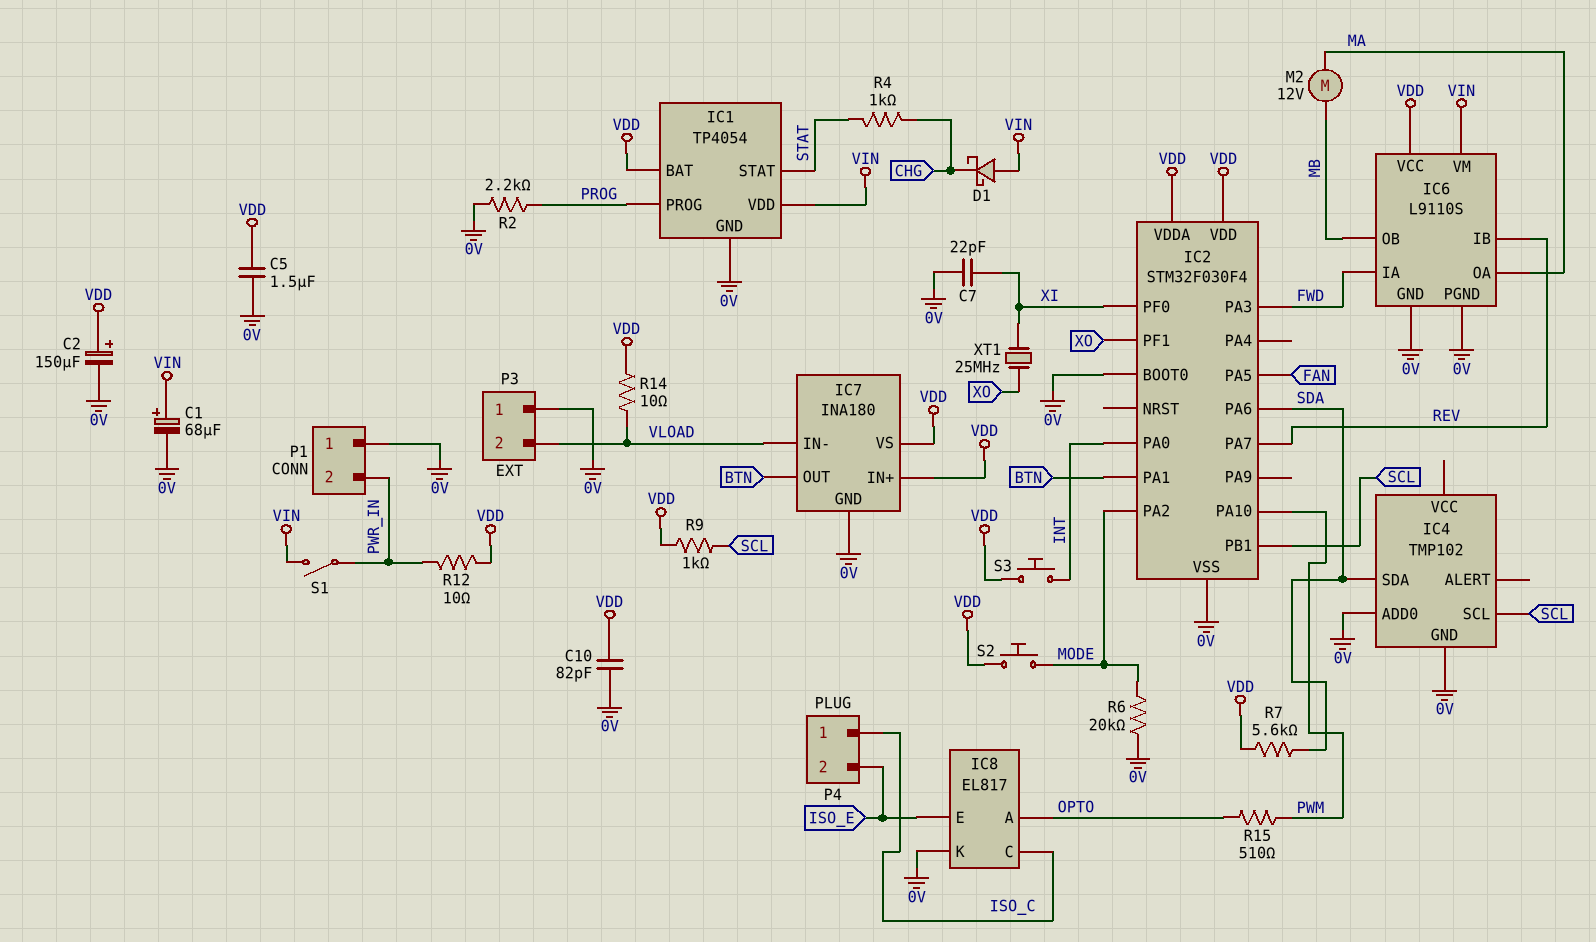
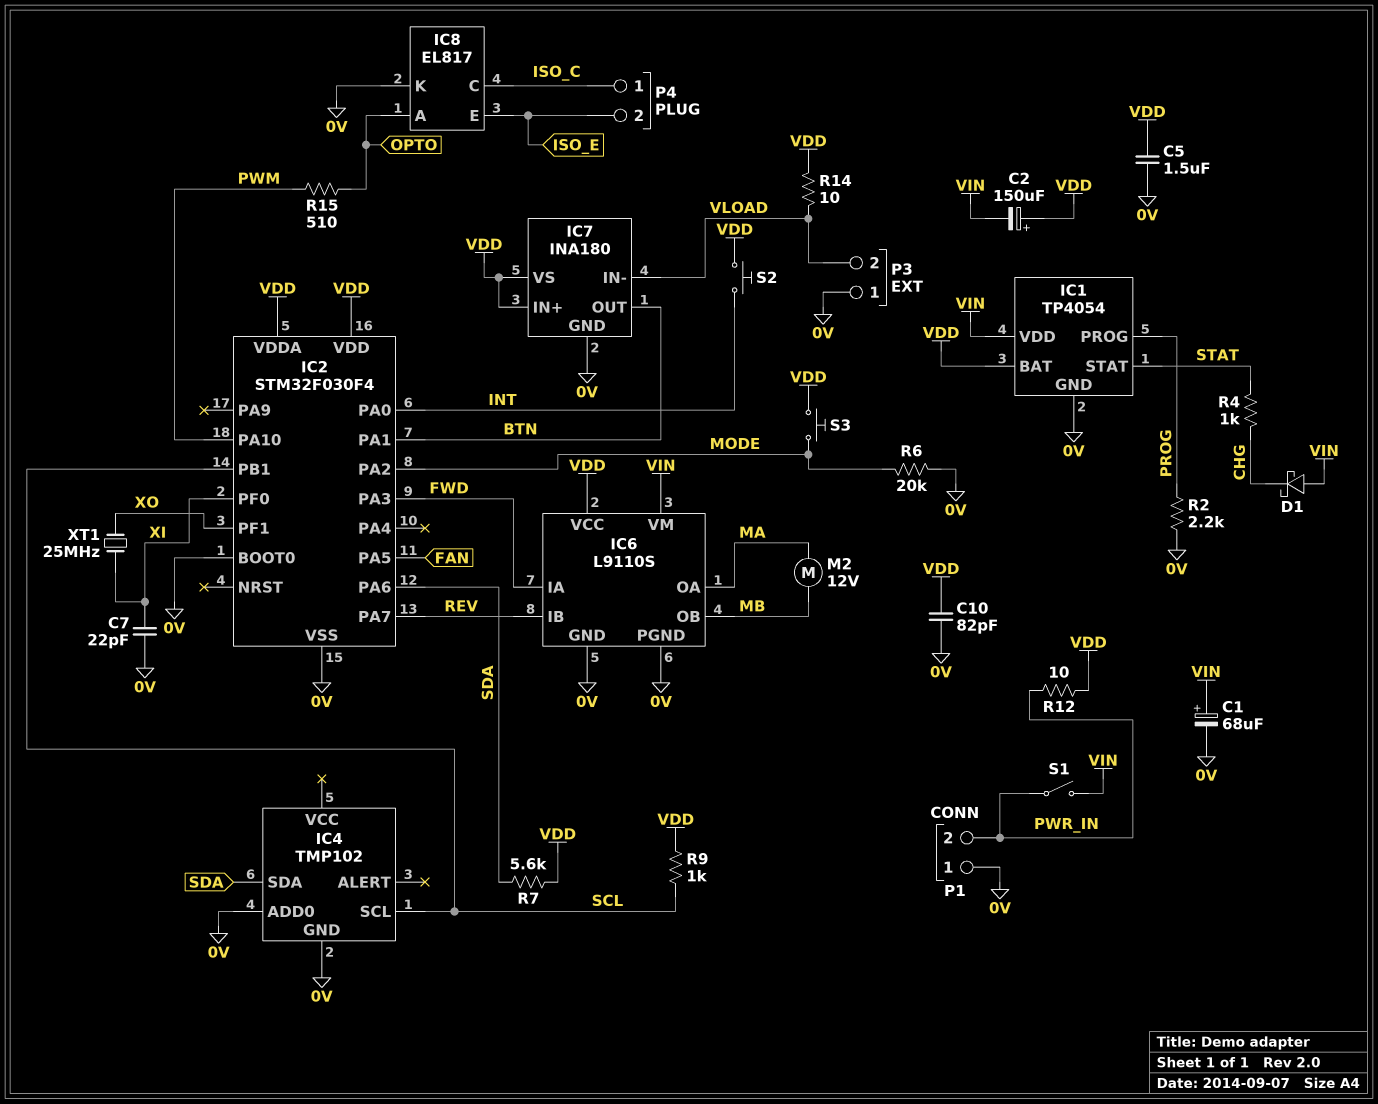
C2: 150uF (plus VDD, minus 0V) -> 150uF (plus VDD, minus VIN)
S2: button (MODE, VDD) -> button (INT, VDD)
S3: button (INT, VDD) -> button (MODE, VDD)

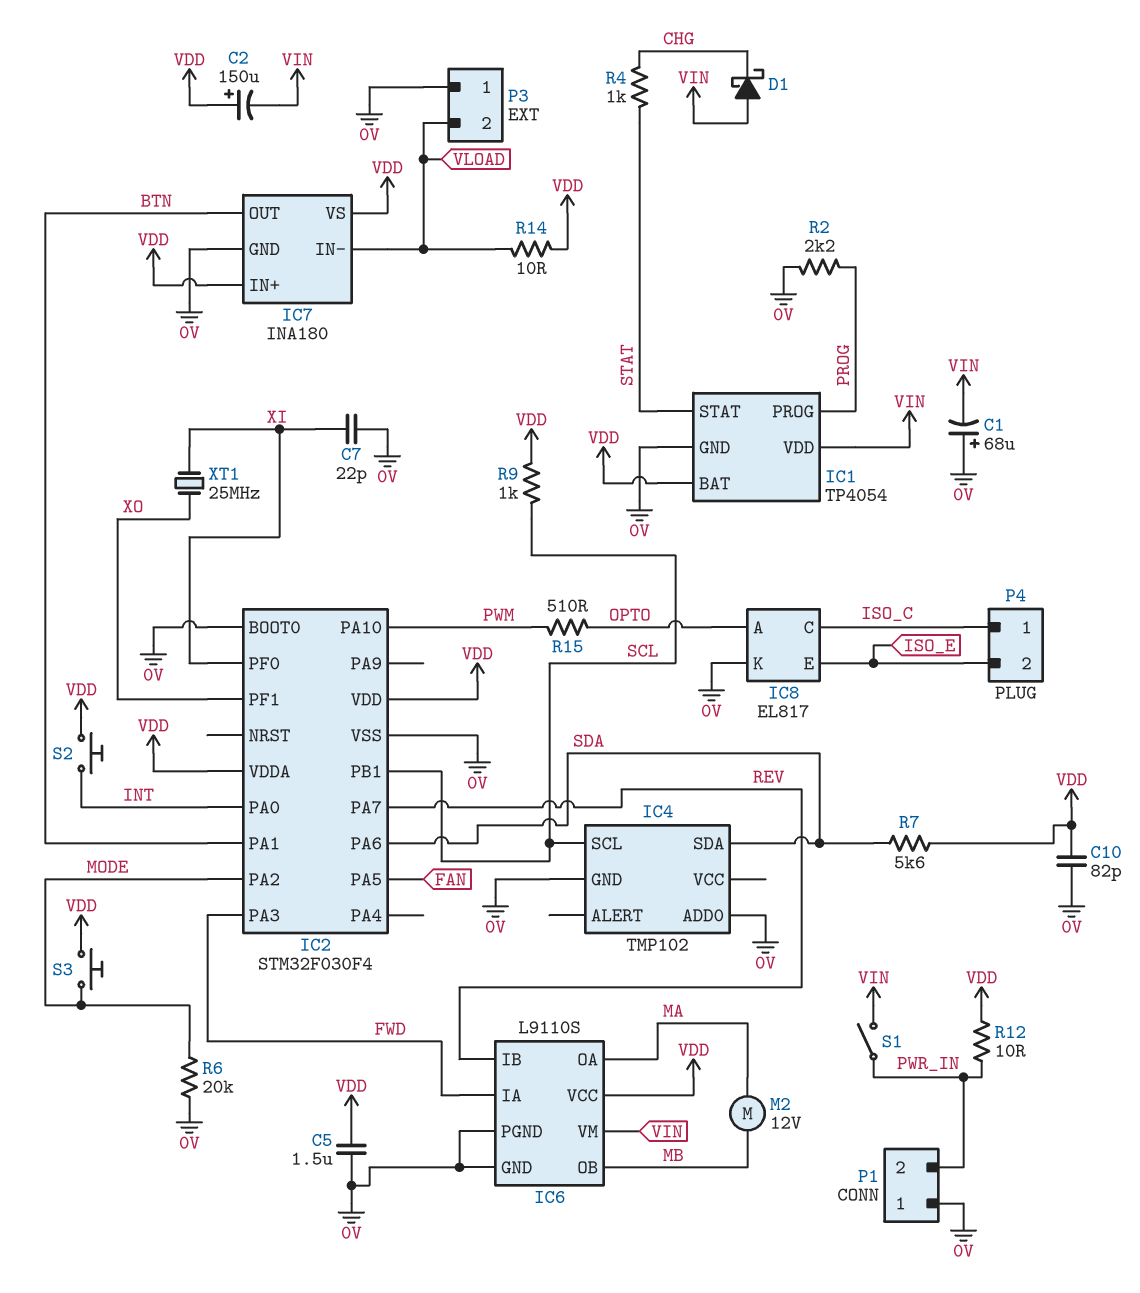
C1: 68uF (plus VIN, minus 0V) -> 68uF (plus 0V, minus VIN)

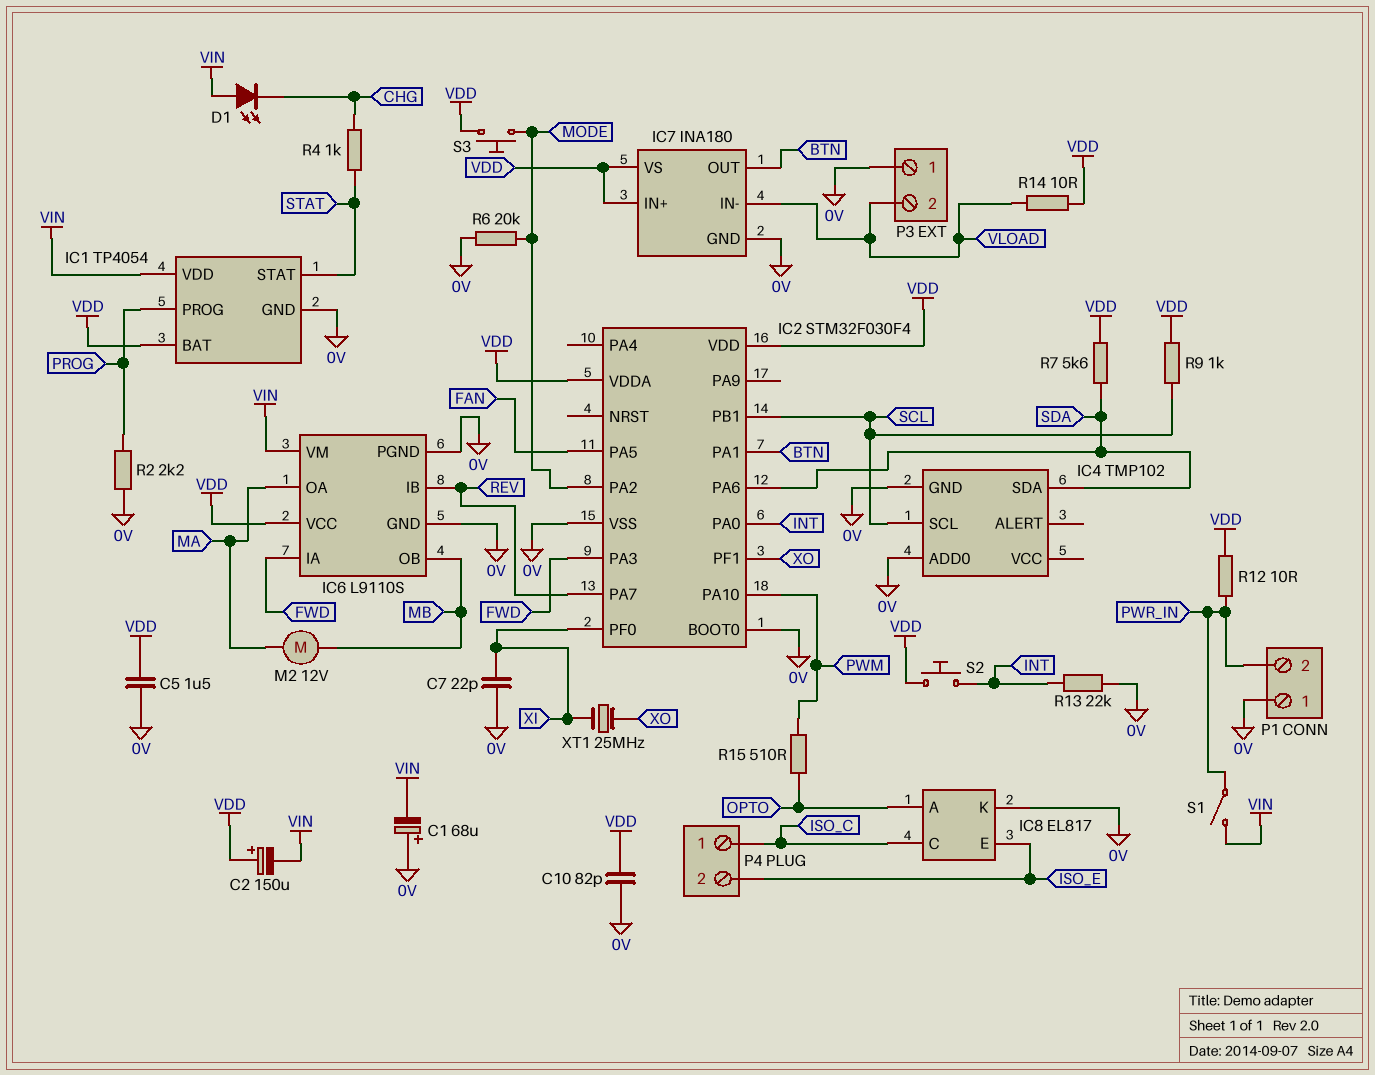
D1: schottky (A VIN, K CHG) -> LED (A VIN, K CHG)
R13: none -> 22k (0V, INT)

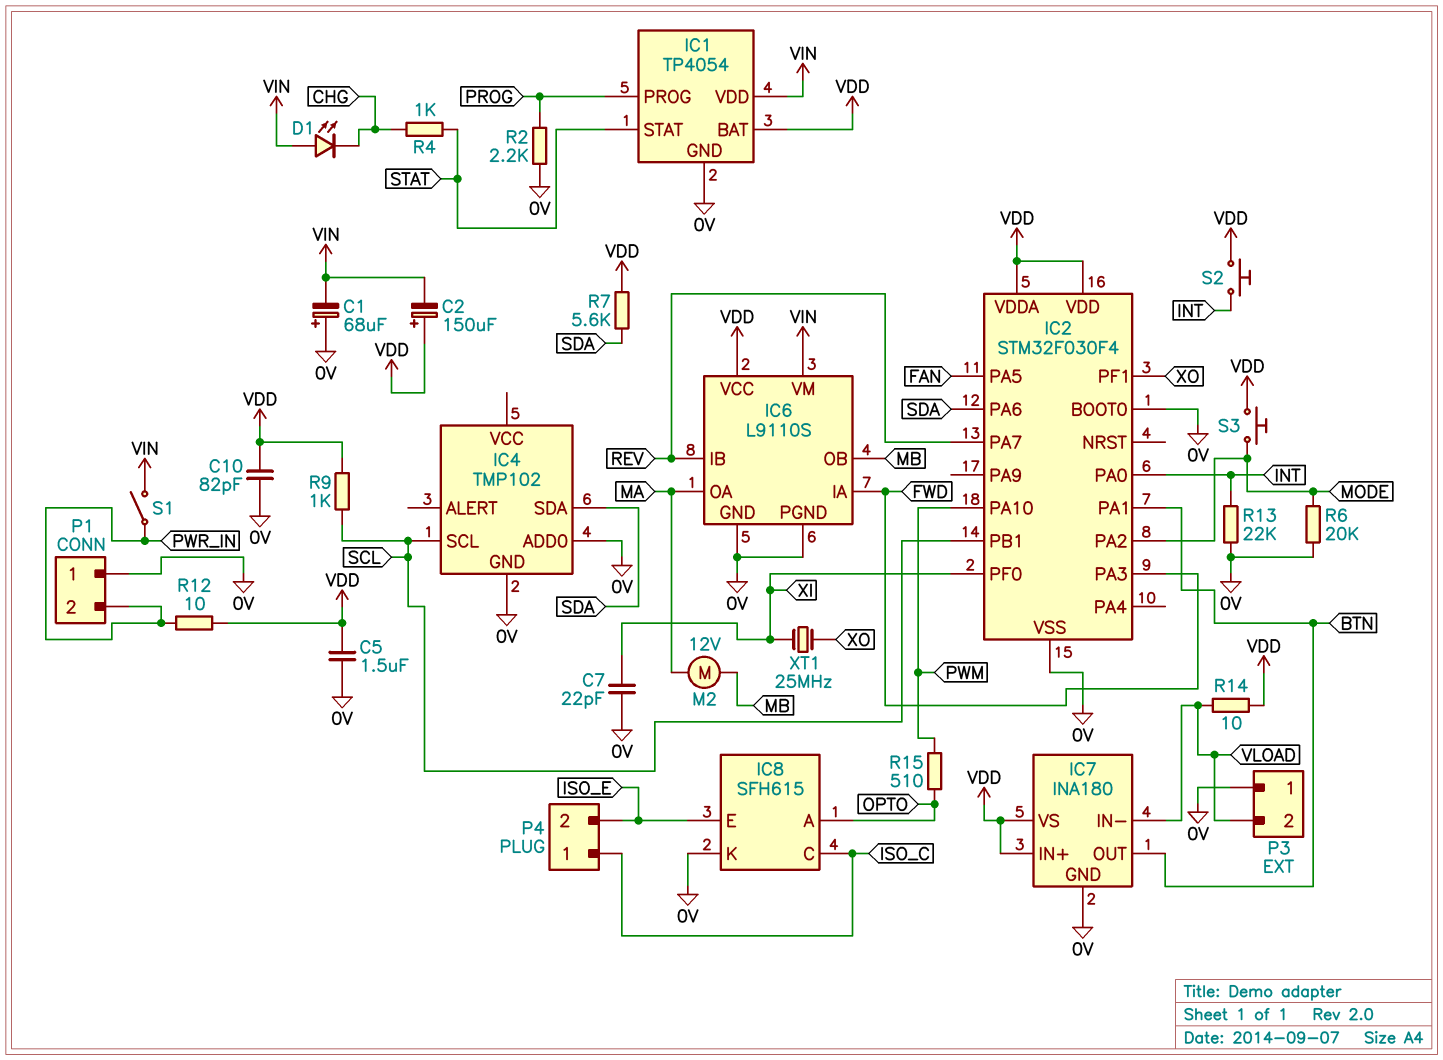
IC8: EL817 -> SFH615

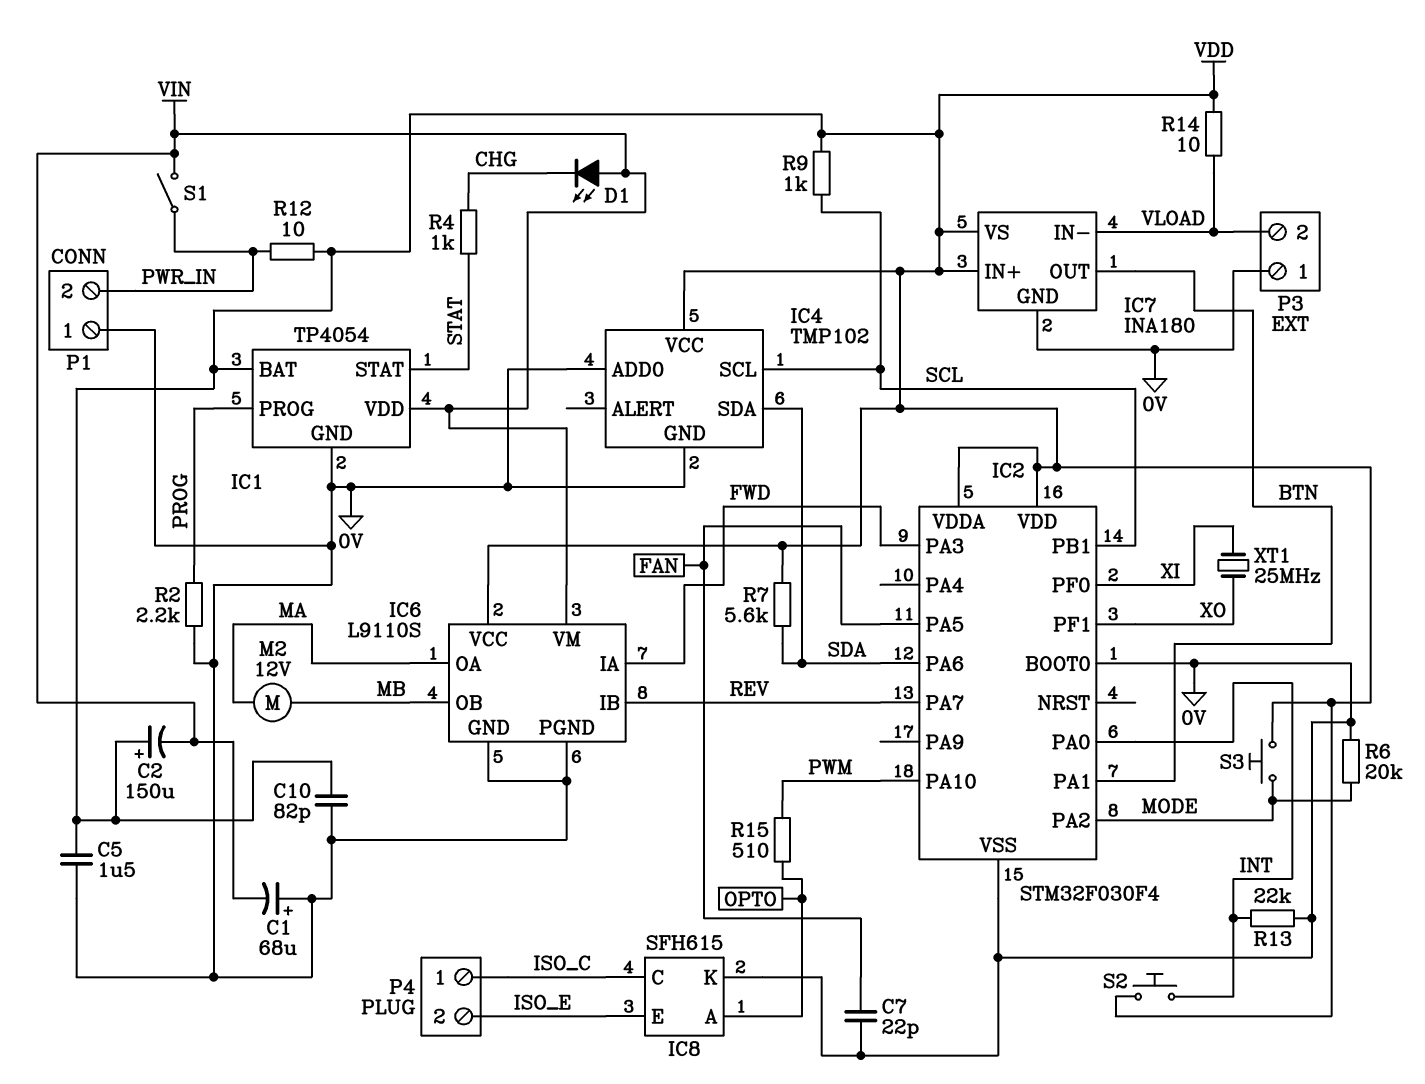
C7: 22pF (0V, XI) -> 22pF (0V, FAN)
IC4 pin VCC: none -> VDD

